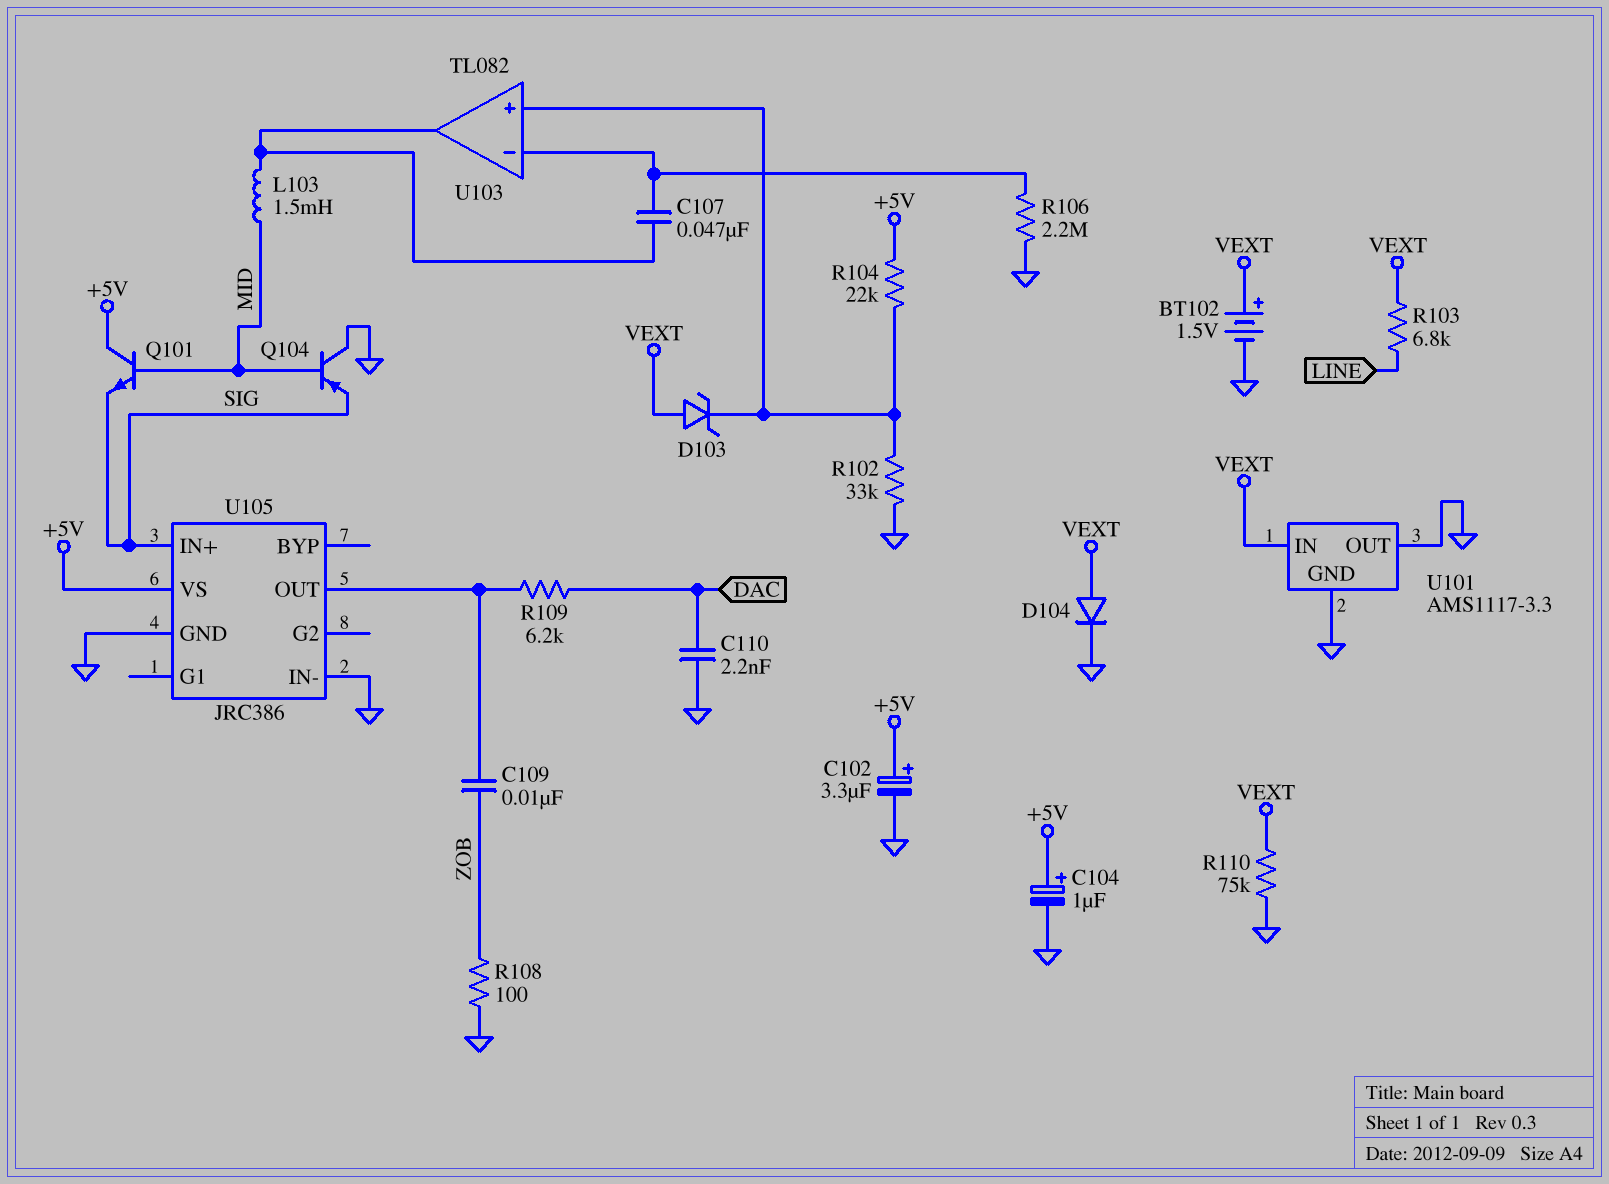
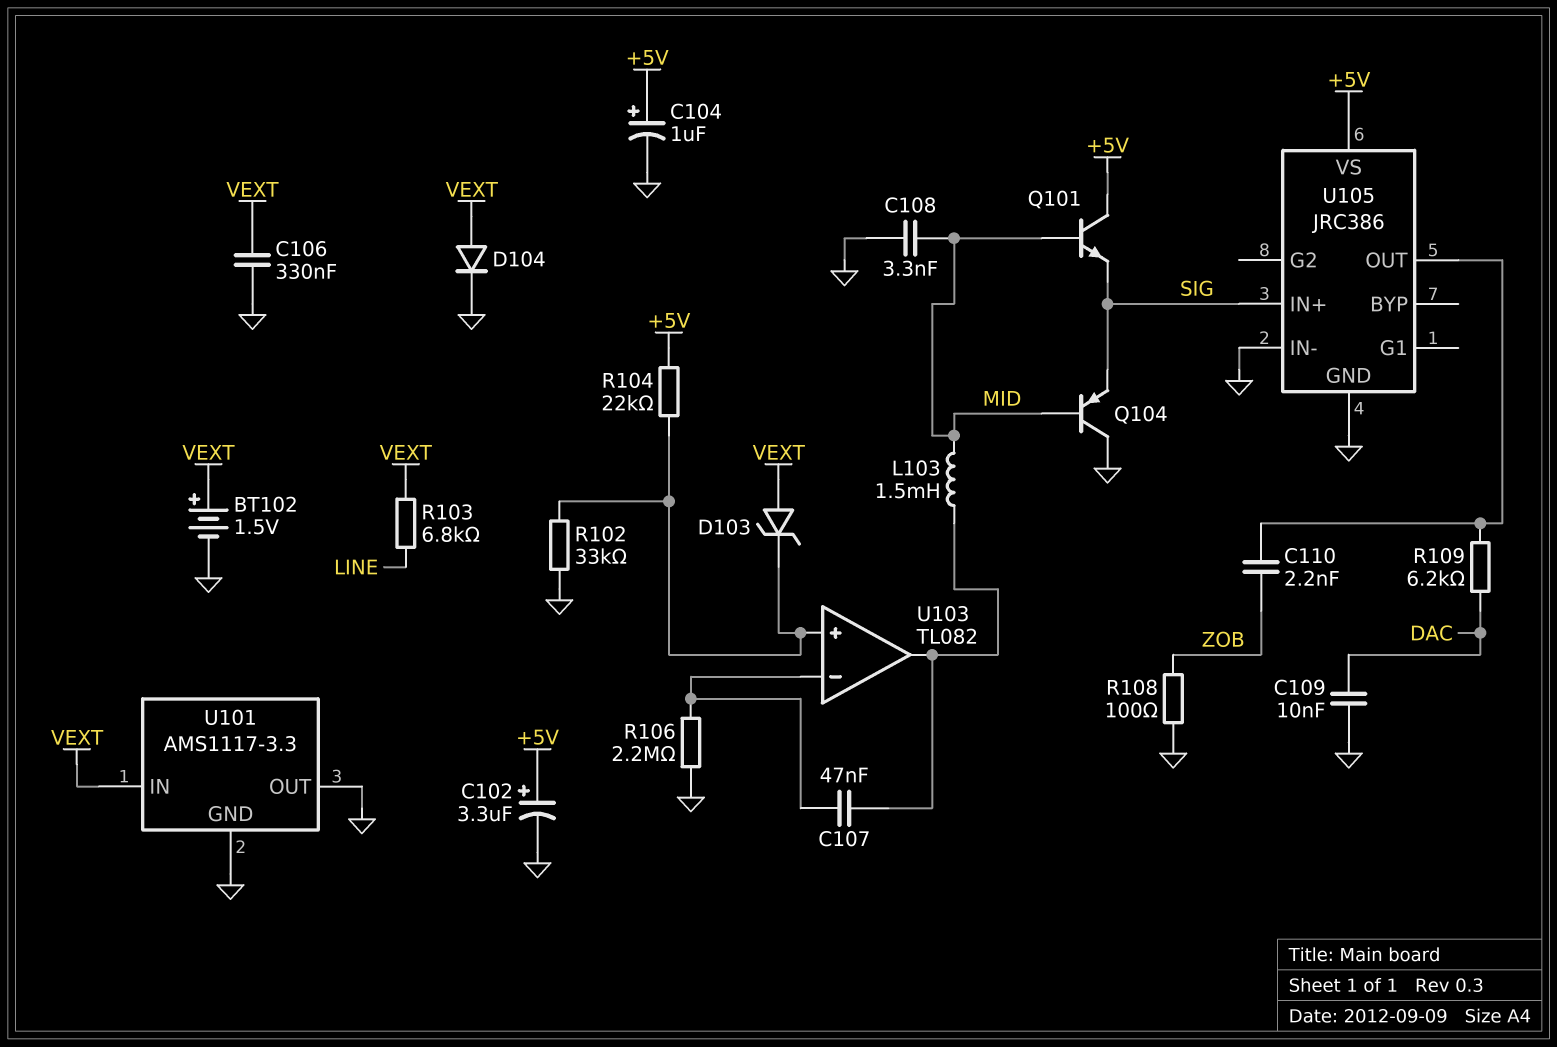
C106: none -> 330nF (GND, VEXT)
C108: none -> 3.3nF (GND, MID)
C109: 10nF (U105/OUT, ZOB) -> 10nF (DAC, GND)
C110: 2.2nF (DAC, GND) -> 2.2nF (U105/OUT, ZOB)
R110: 75k (GND, VEXT) -> none

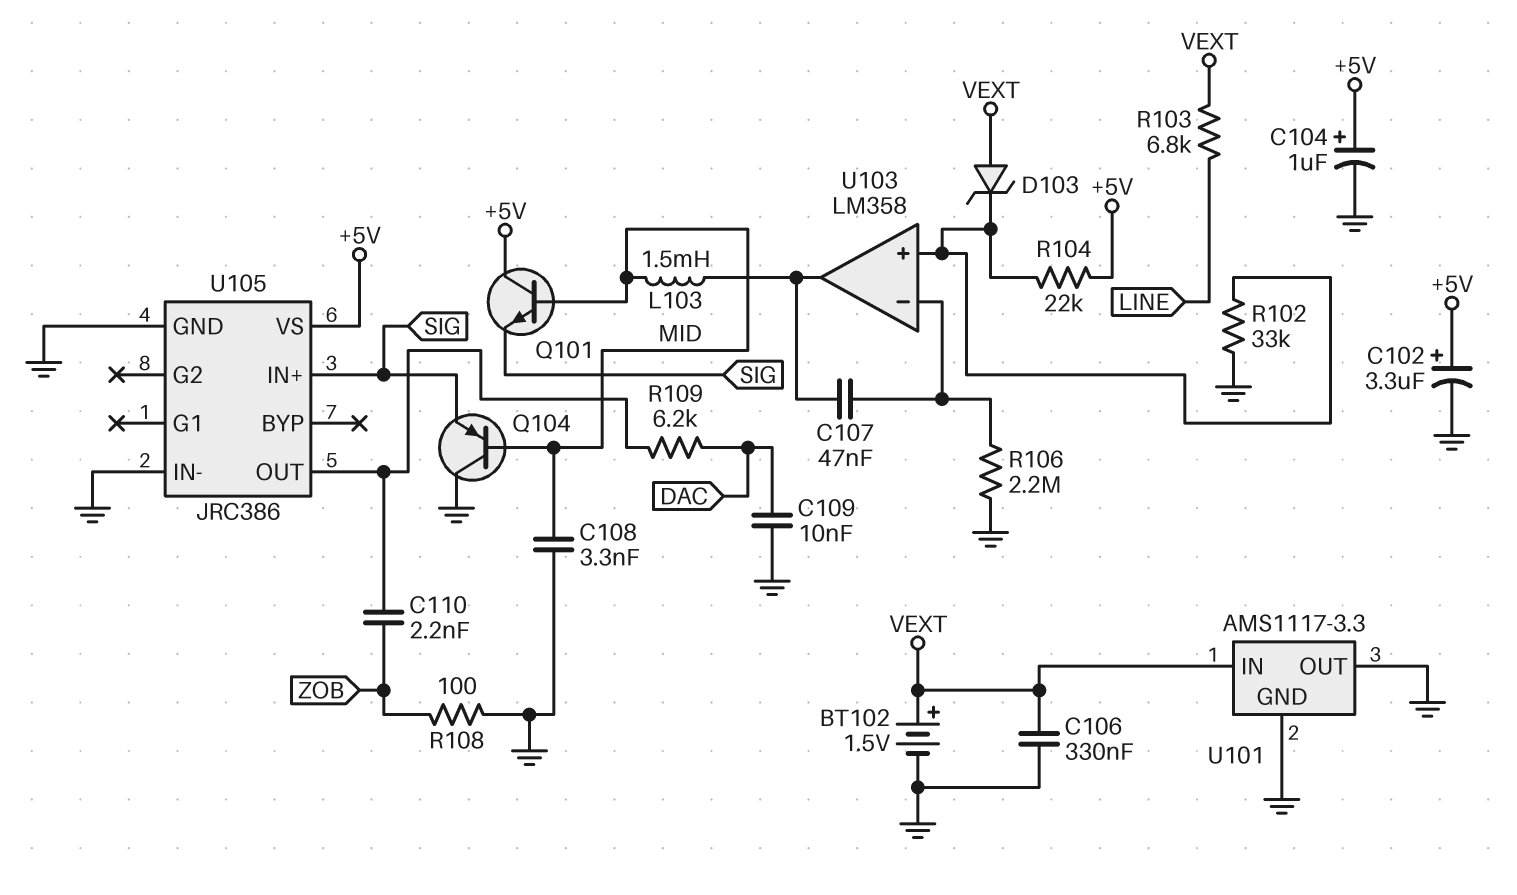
D104: diode (A VEXT, K GND) -> none
U103: TL082 -> LM358

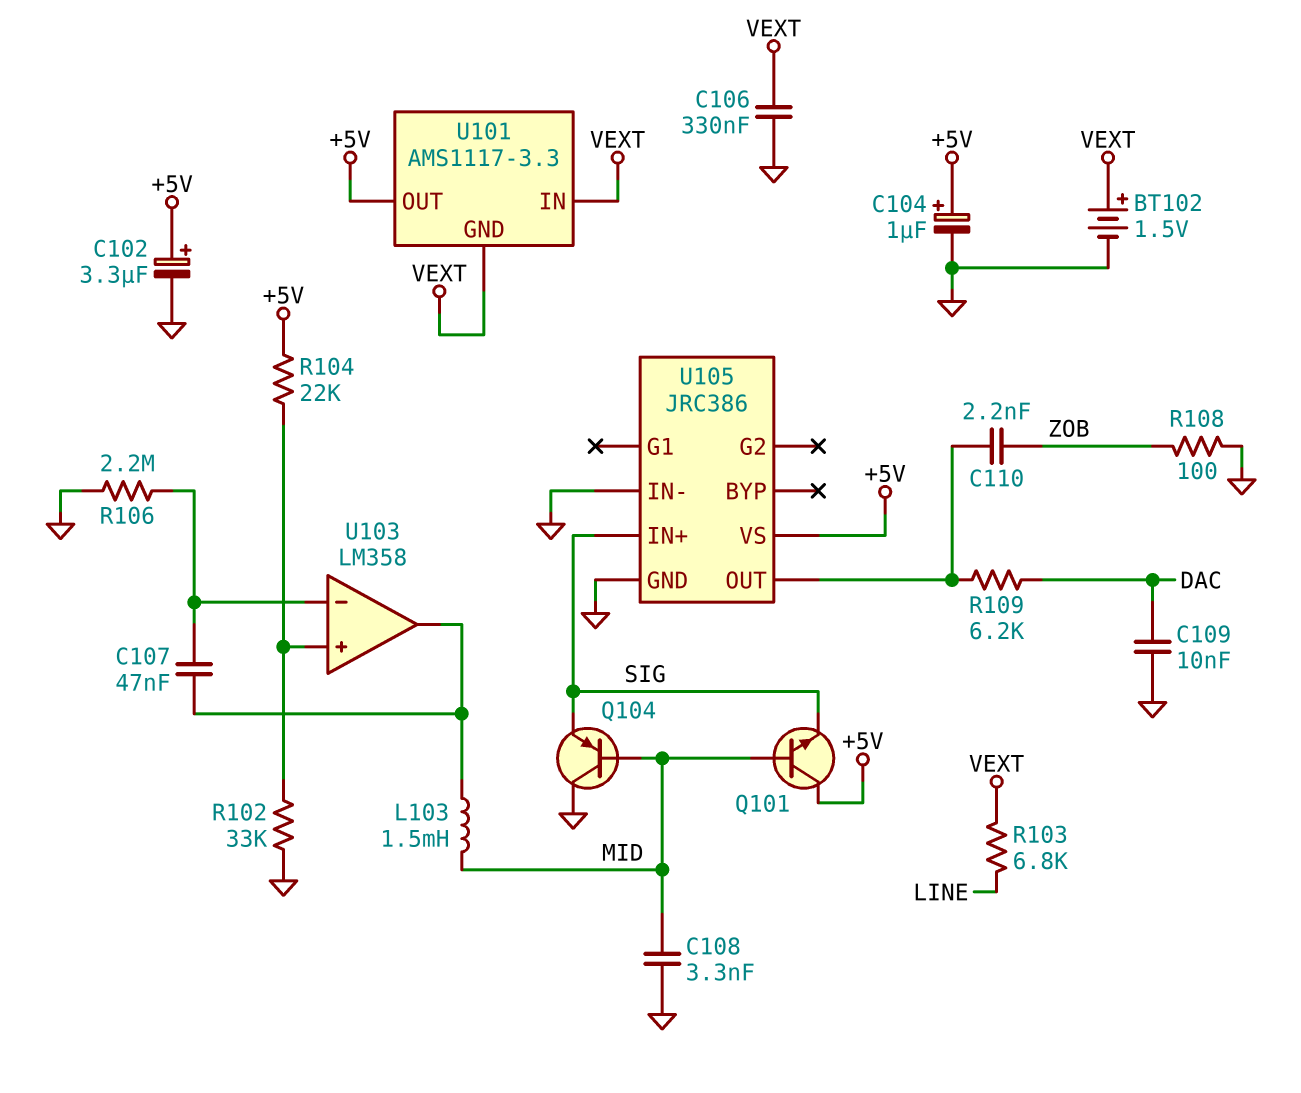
D103: zener (A VEXT, K U103/in+) -> none
U101 pin GND: GND -> VEXT
U101 pin OUT: GND -> +5V

